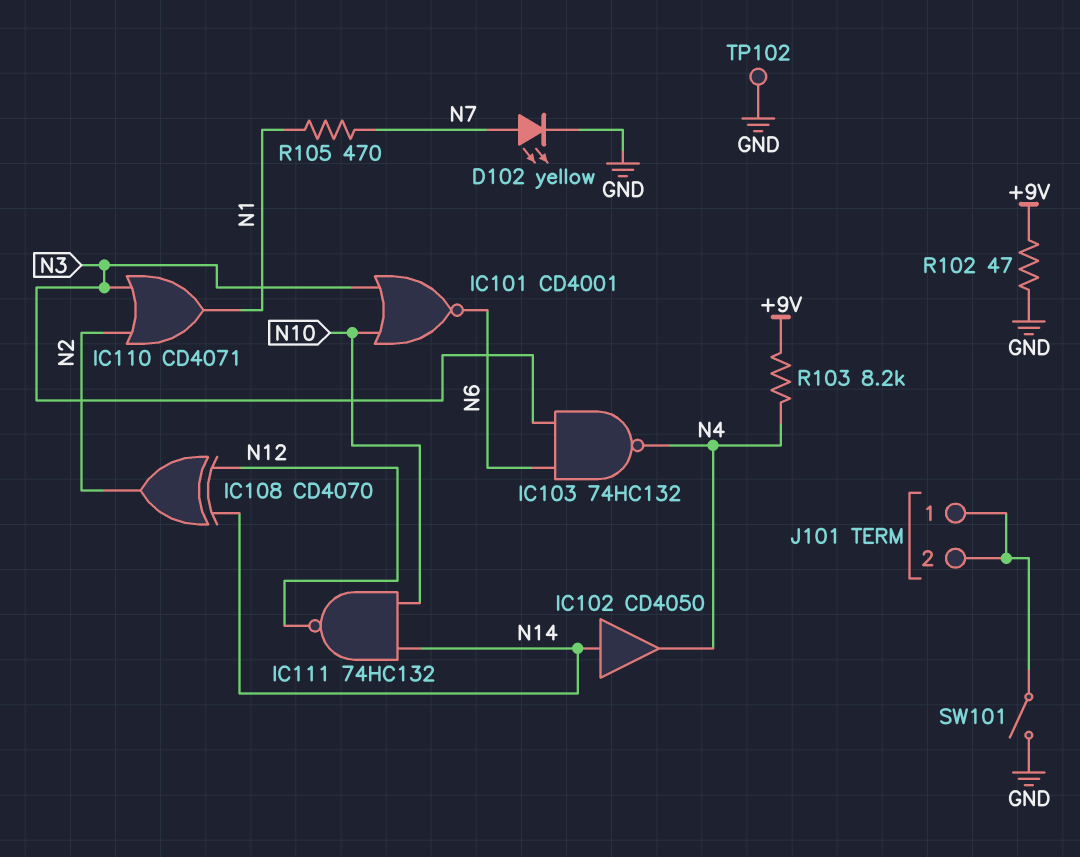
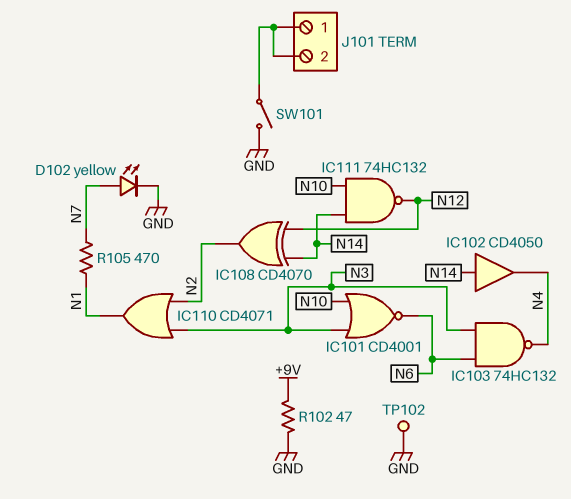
R103: 8.2k (+9V, N4) -> none

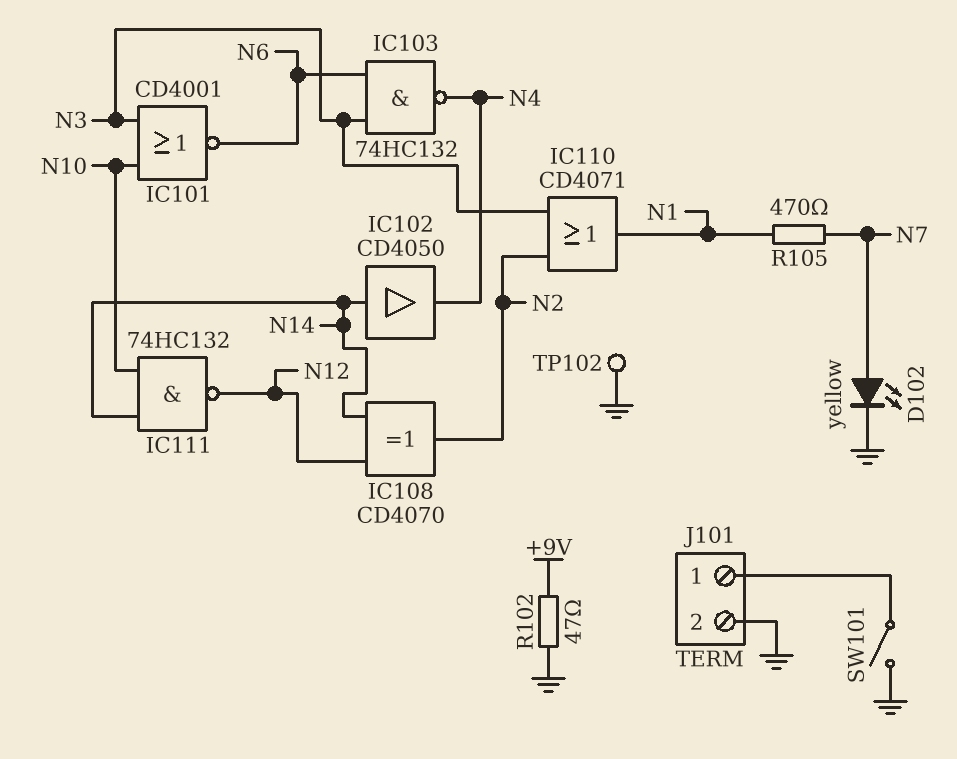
J101 pin 2: J101/1 -> GND

